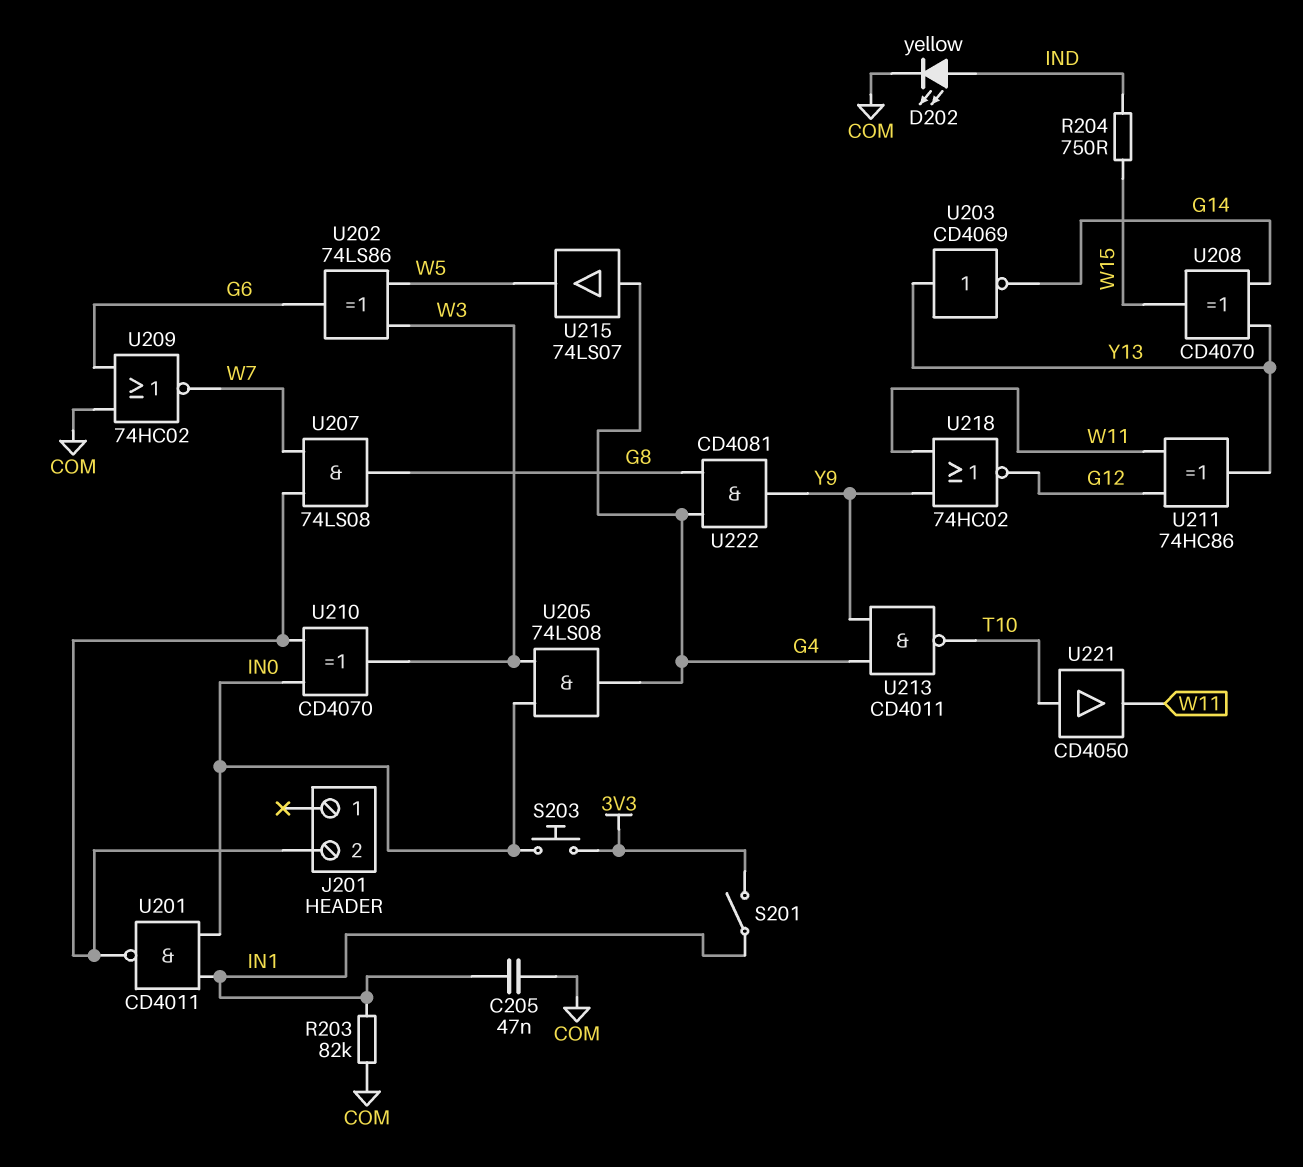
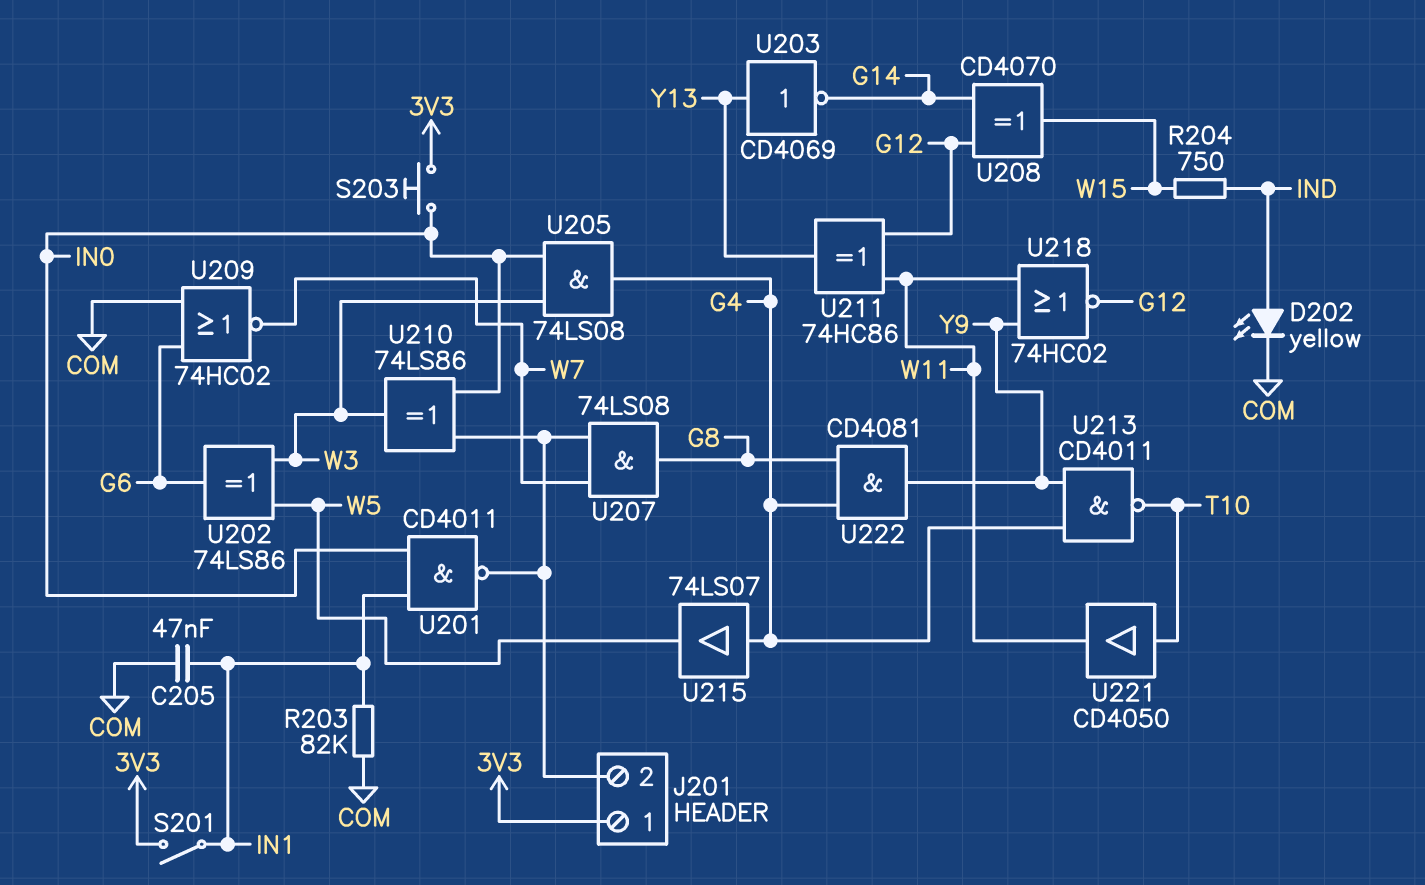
J201 pin 1: none -> 3V3
U208: XOR CD4070 (in G14, in Y13, out W15) -> XOR CD4070 (in G12, in G14, out W15)
U210: XOR CD4070 (in IN0, in J201/2, out W3) -> XOR 74LS86 (in IN0, in J201/2, out W3)

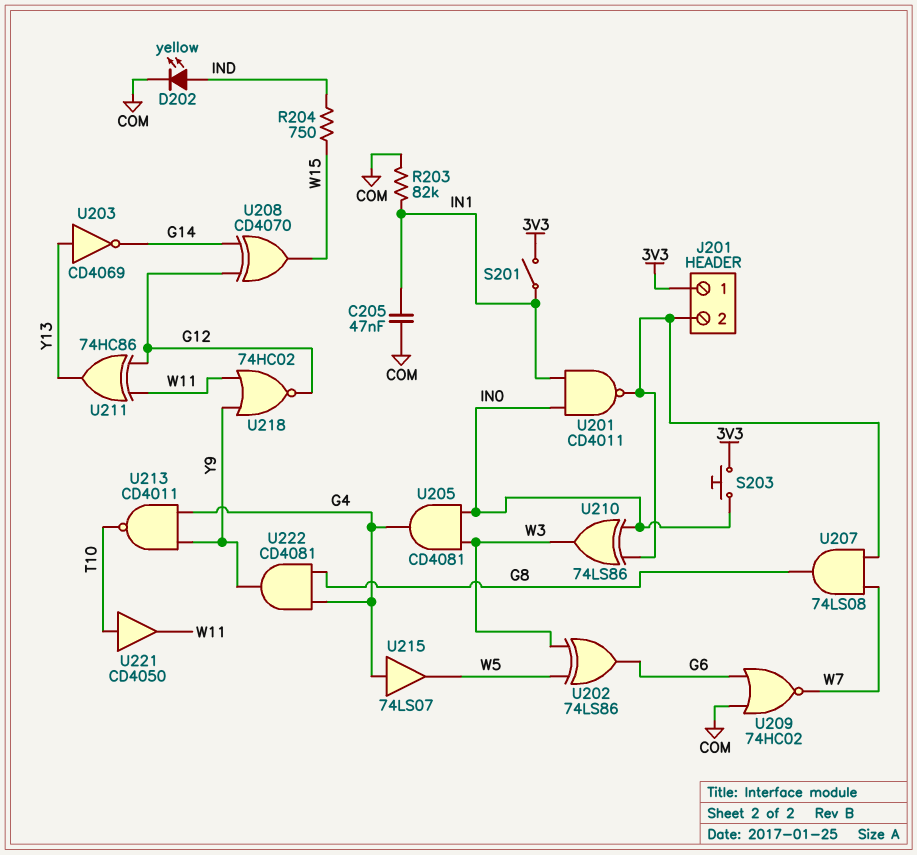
U205: AND 74LS08 (in IN0, in W3, out G4) -> AND CD4081 (in IN0, in W3, out G4)

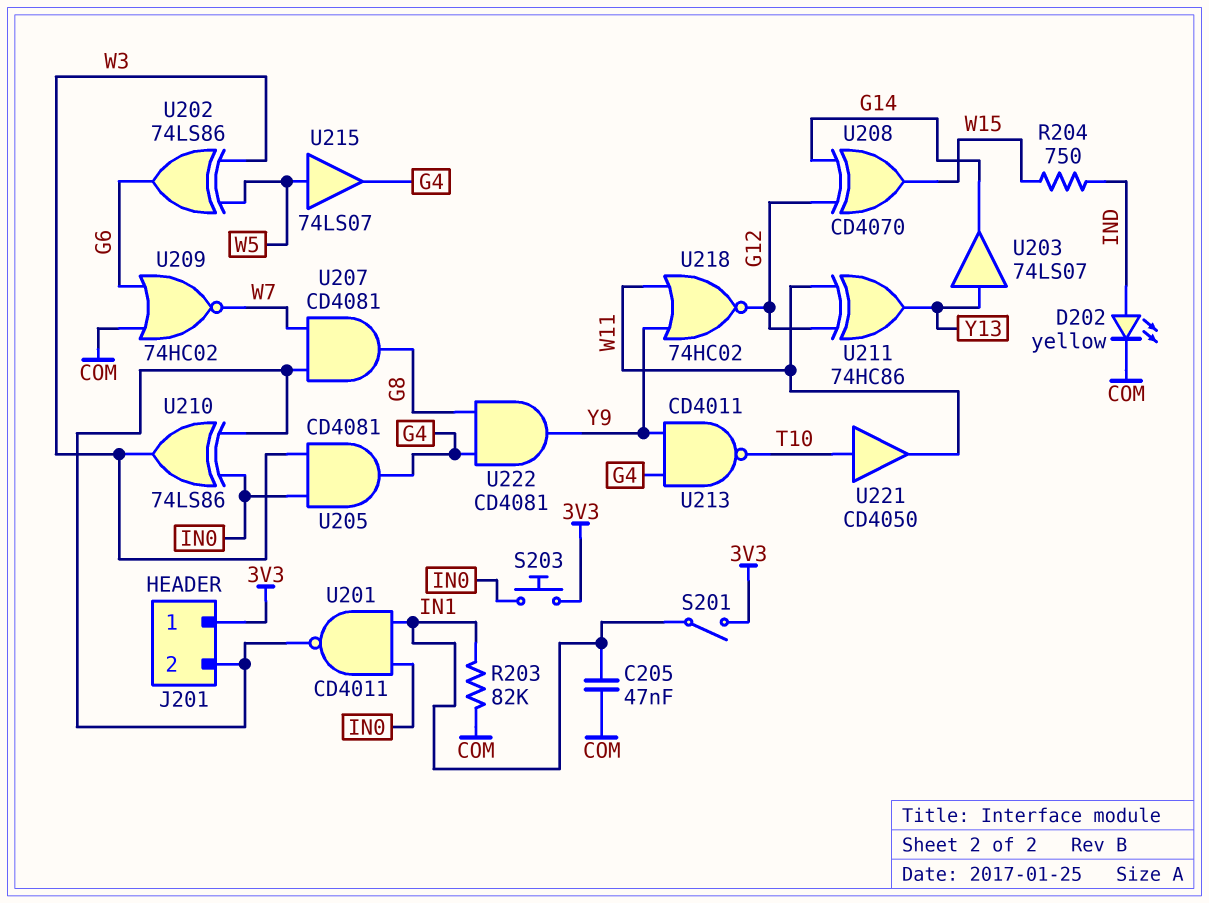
U203: NOT CD4069 (in Y13, out G14) -> buffer 74LS07 (in Y13, out G14)
U207: AND 74LS08 (in J201/2, in W7, out G8) -> AND CD4081 (in J201/2, in W7, out G8)
U215: buffer 74LS07 (in G4, out W5) -> buffer 74LS07 (in W5, out G4)

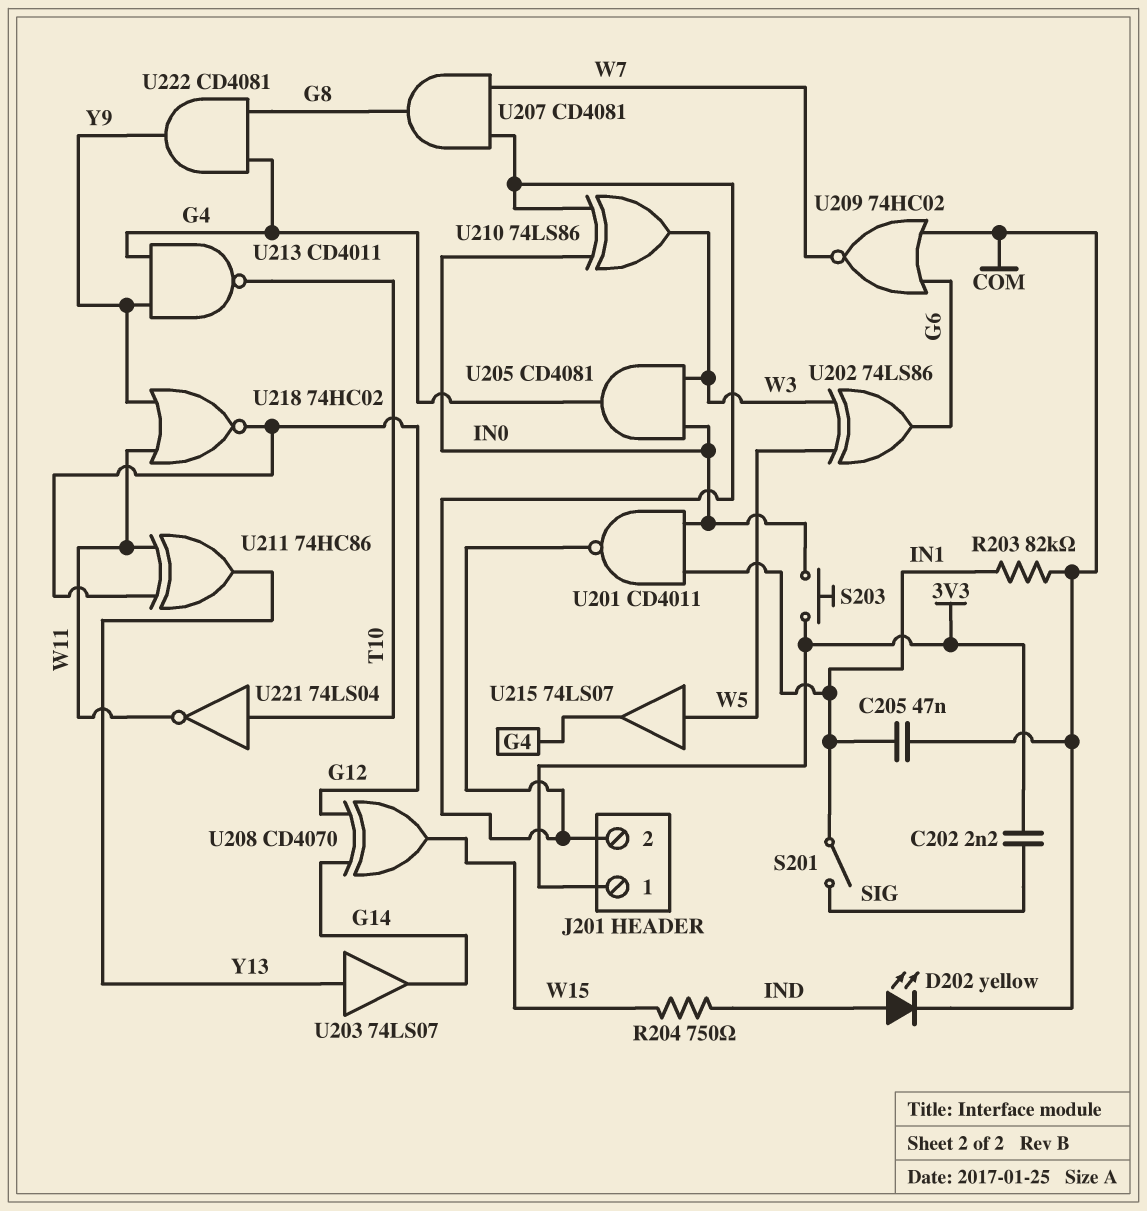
C202: none -> 2.2nF (3V3, SIG)
S201: switch (3V3, IN1) -> switch (IN1, SIG)
U221: buffer CD4050 (in T10, out W11) -> NOT 74LS04 (in T10, out W11)

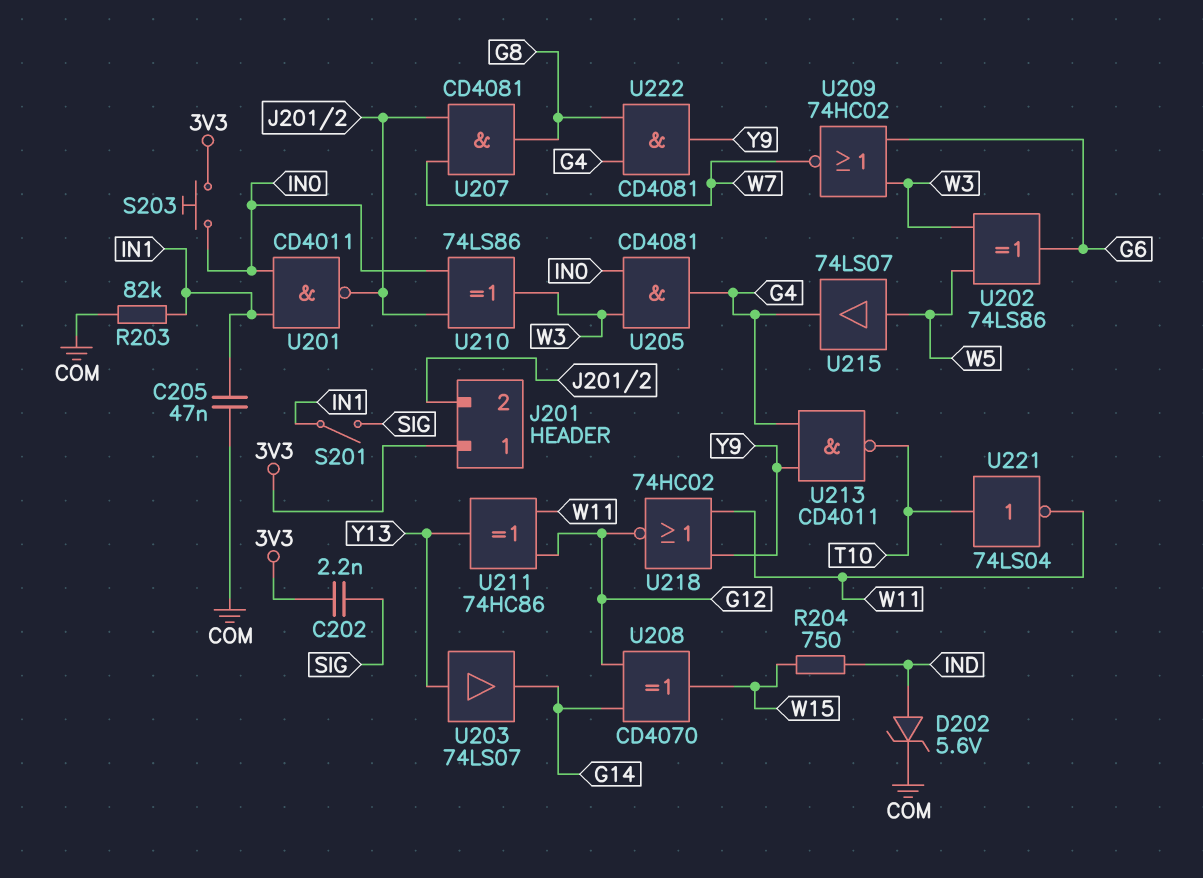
D202: LED yellow (A IND, K COM) -> zener 5.6V (A IND, K COM)
U209: NOR 74HC02 (in COM, in G6, out W7) -> NOR 74HC02 (in G6, in W3, out W7)

